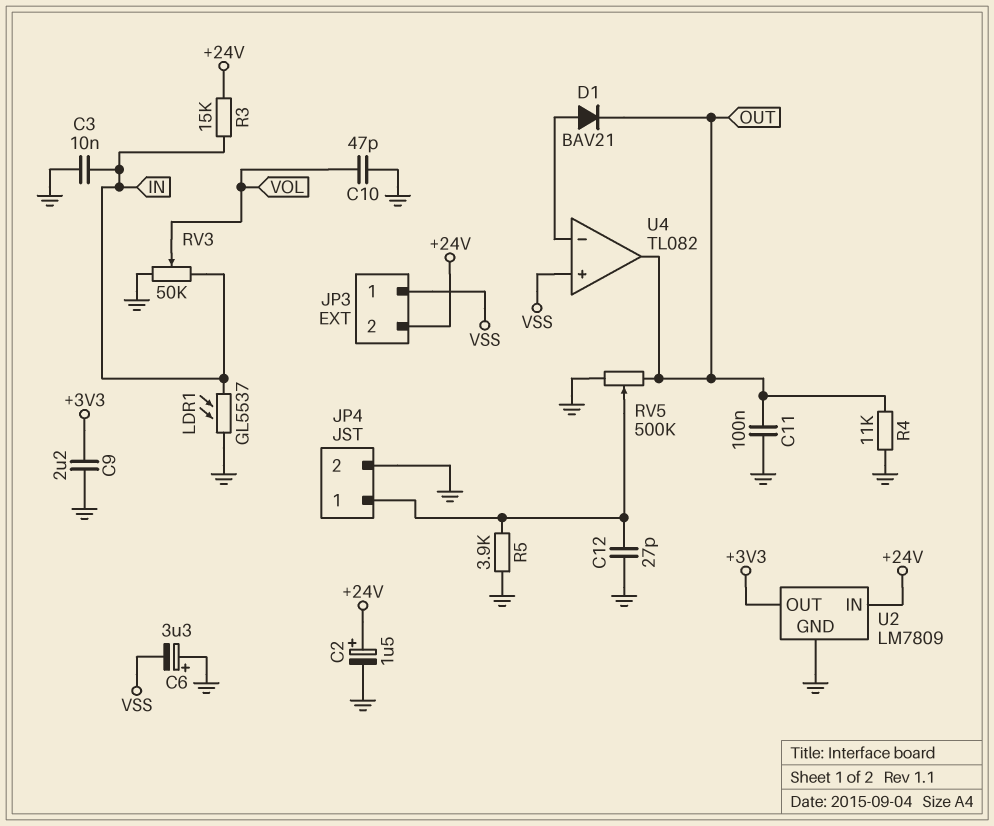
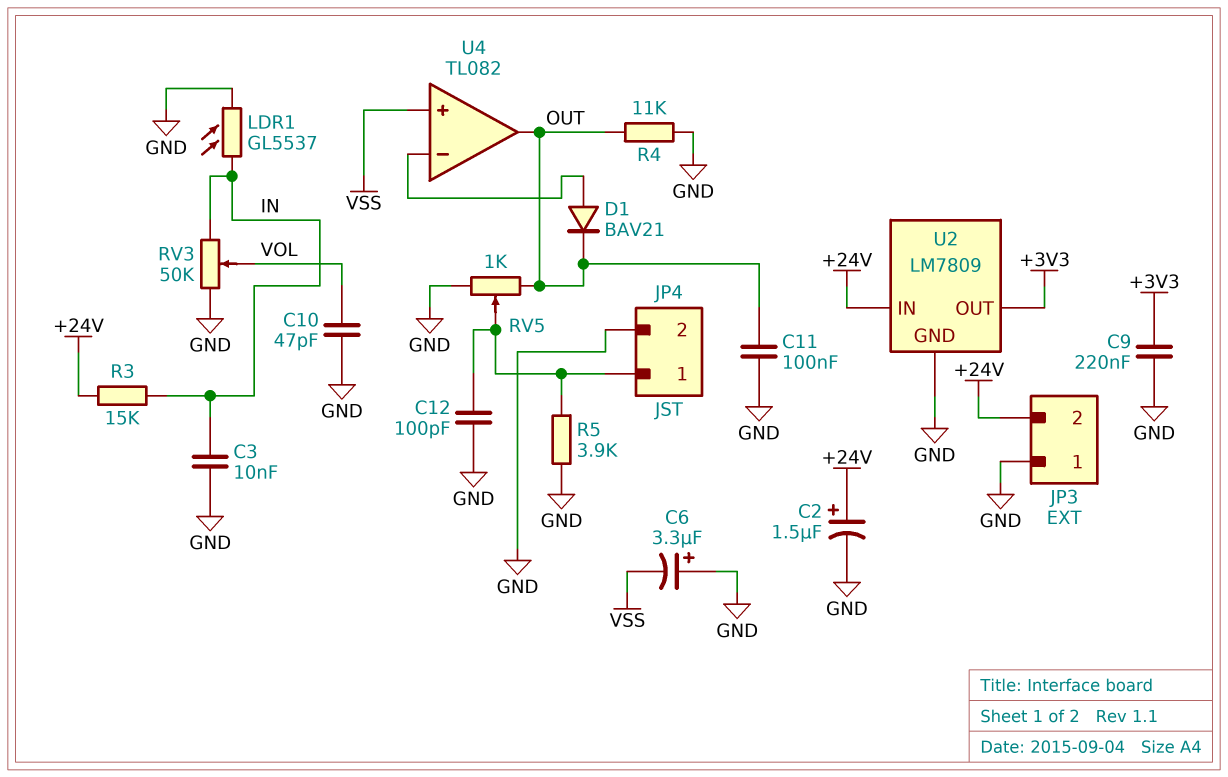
C9: 2.2uF (+3V3, GND) -> 220nF (+3V3, GND)
C12: 27pF (GND, JP4/1) -> 100pF (GND, JP4/1)
JP3 pin 1: VSS -> GND
RV5: 500k (GND, OUT, wiper JP4/1) -> 1k (GND, OUT, wiper JP4/1)

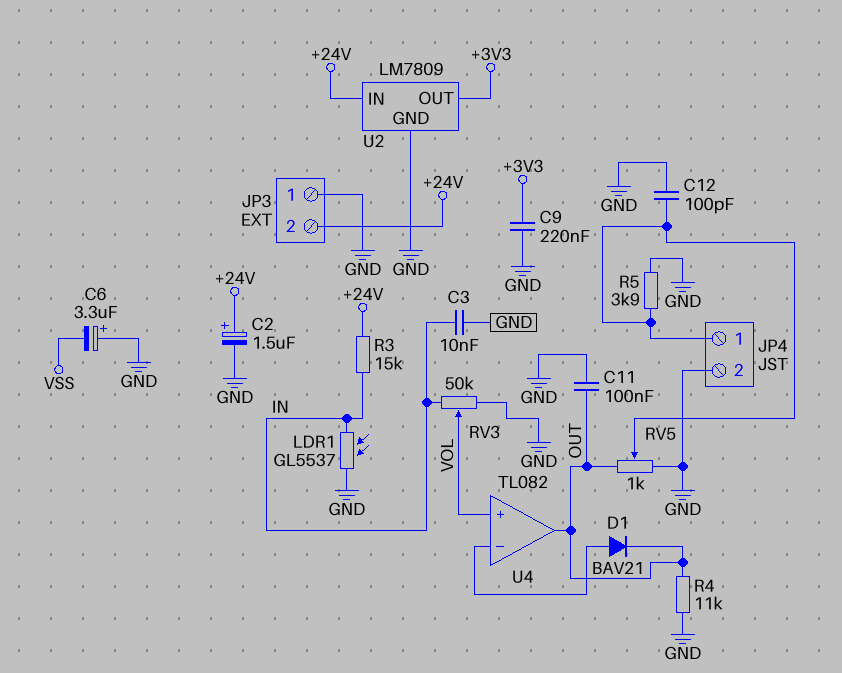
C10: 47pF (GND, VOL) -> none
U4 pin in+: VSS -> VOL

